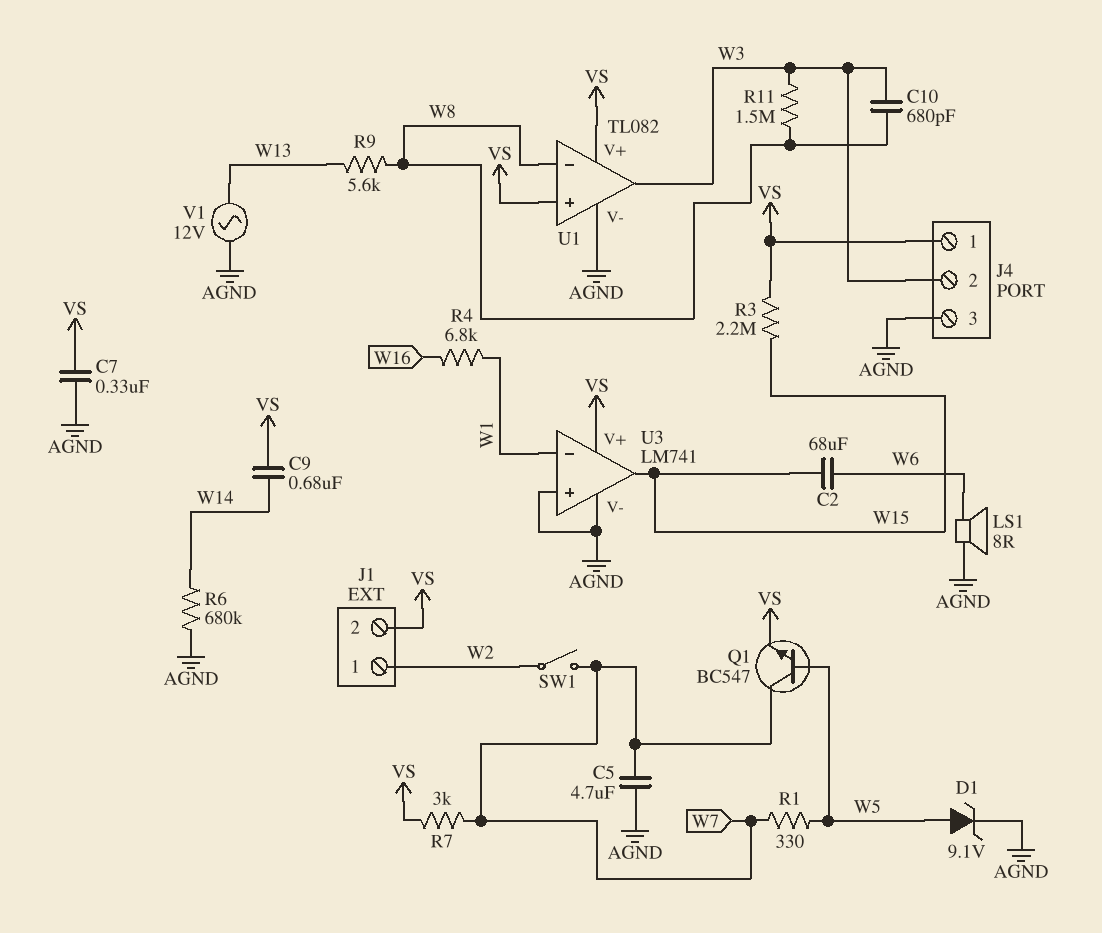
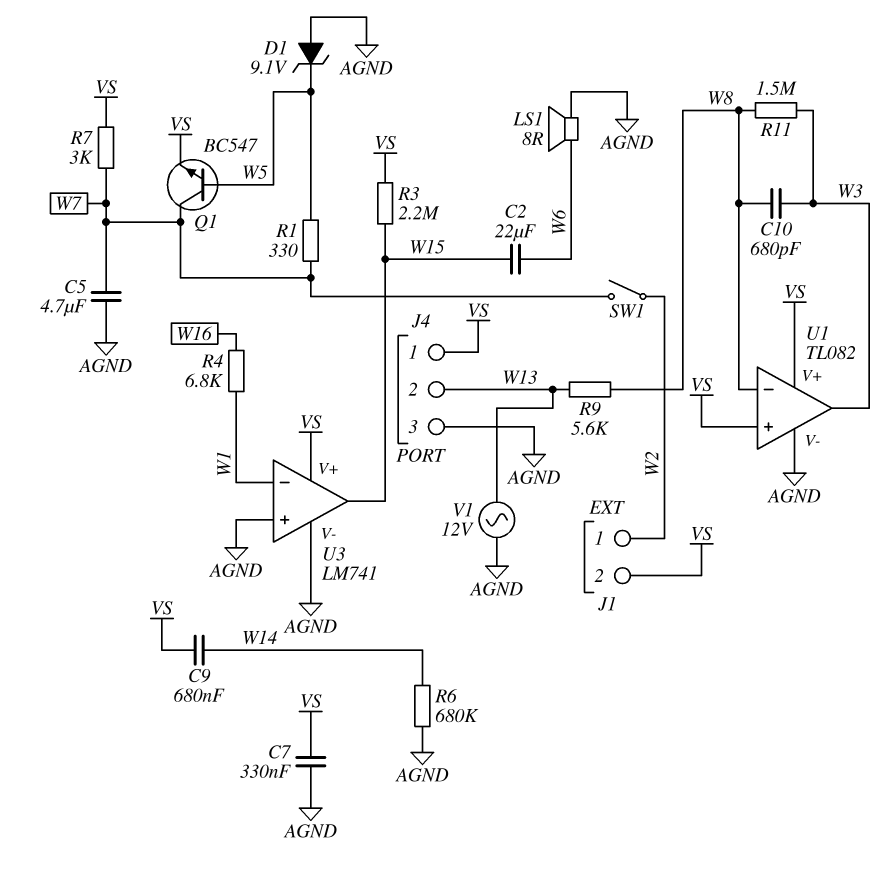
C2: 68uF (W6, W15) -> 22uF (W6, W15)
D1: zener 9.1V (A W5, K AGND) -> zener 9.1V (A AGND, K W5)
J4 pin 2: W3 -> W13

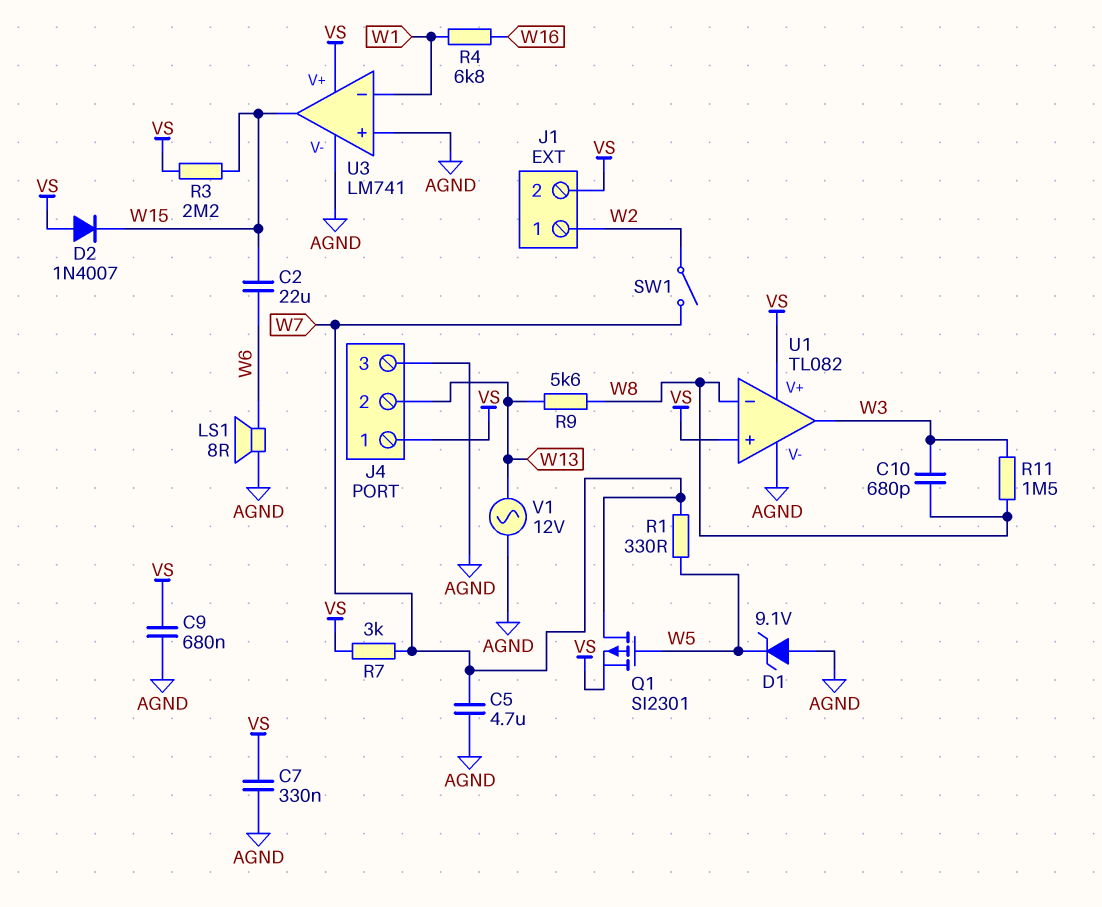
C9: 680nF (VS, W14) -> 680nF (AGND, VS)
D2: none -> diode 1N4007 (A VS, K W15)
Q1: NPN BC547 (B W5, C W7, E VS) -> PMOS SI2301 (G W5, D W7, S VS)
R6: 680k (AGND, W14) -> none

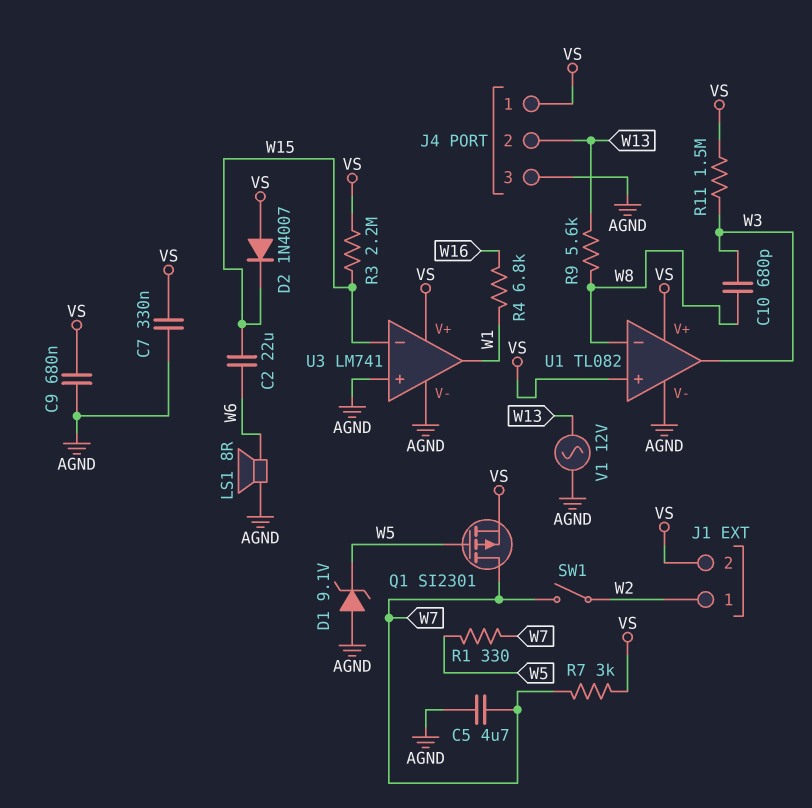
R11: 1.5M (W3, W8) -> 1.5M (VS, W3)
U3 pin in-: W1 -> W15
U3 pin out: W15 -> W1

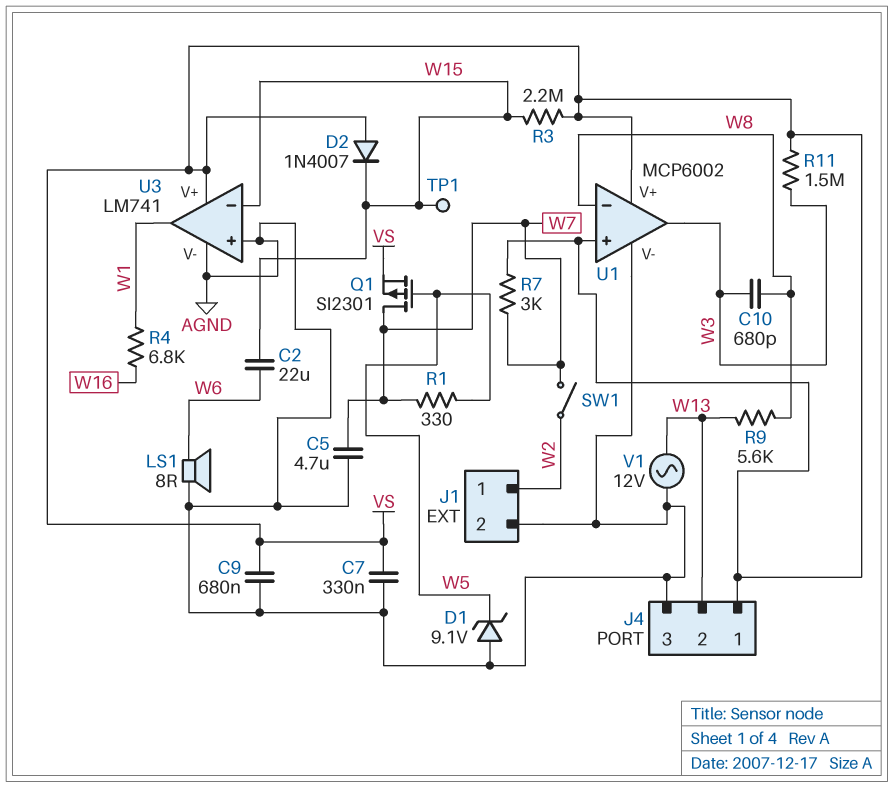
J1 pin 2: VS -> AGND
TP1: none -> test point (W15)
U1: TL082 -> MCP6002

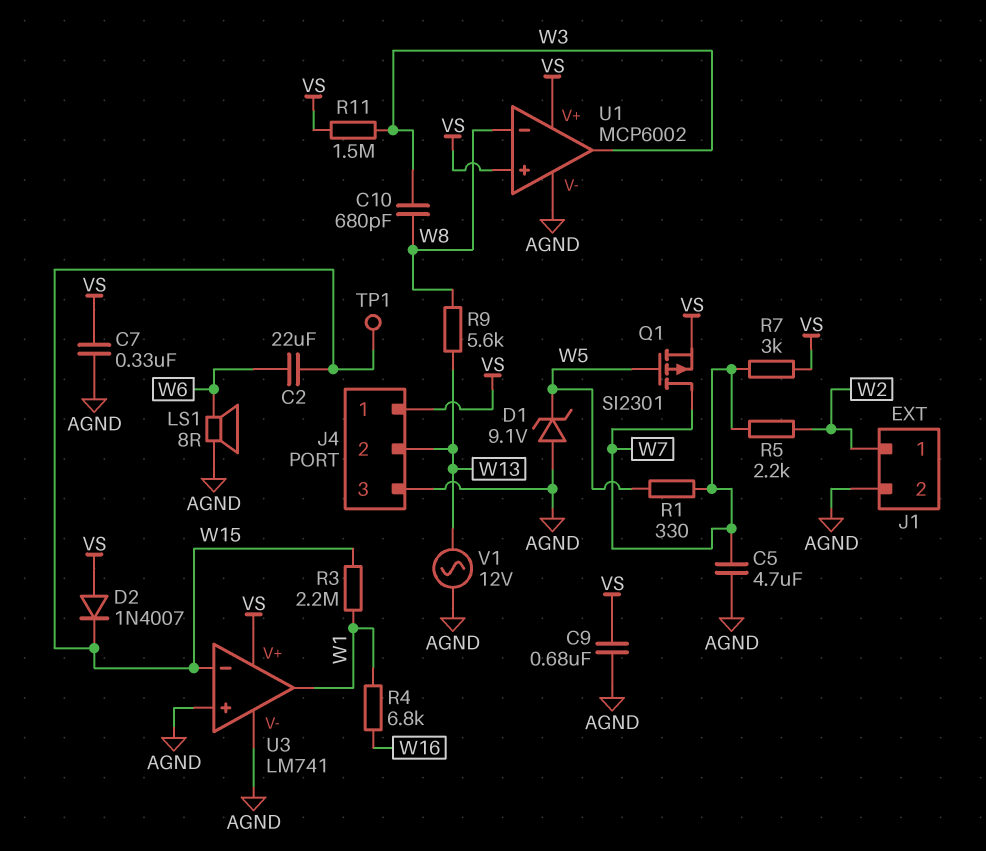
R3: 2.2M (VS, W15) -> 2.2M (W1, W15)
R5: none -> 2.2k (W2, W7)
SW1: switch (W2, W7) -> none

